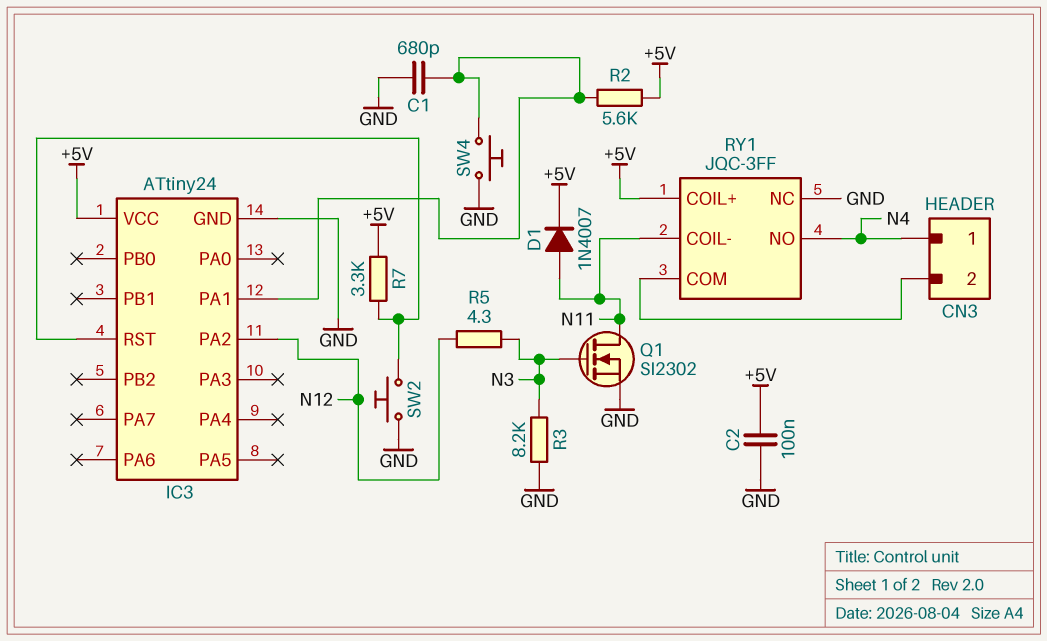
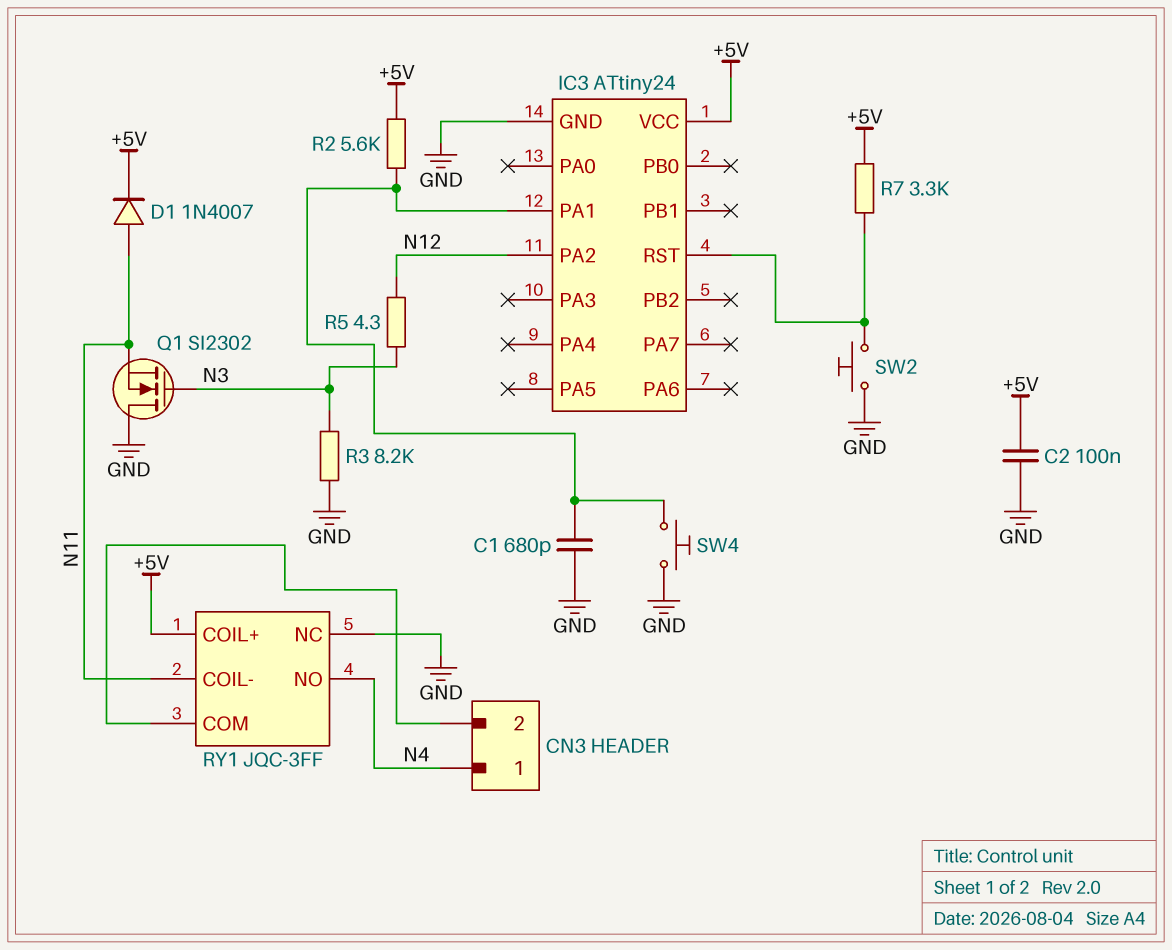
Q1: NMOS SI2302 (G N3, D N11, S GND) -> NMOS SI2302 (G N3, D GND, S N11)

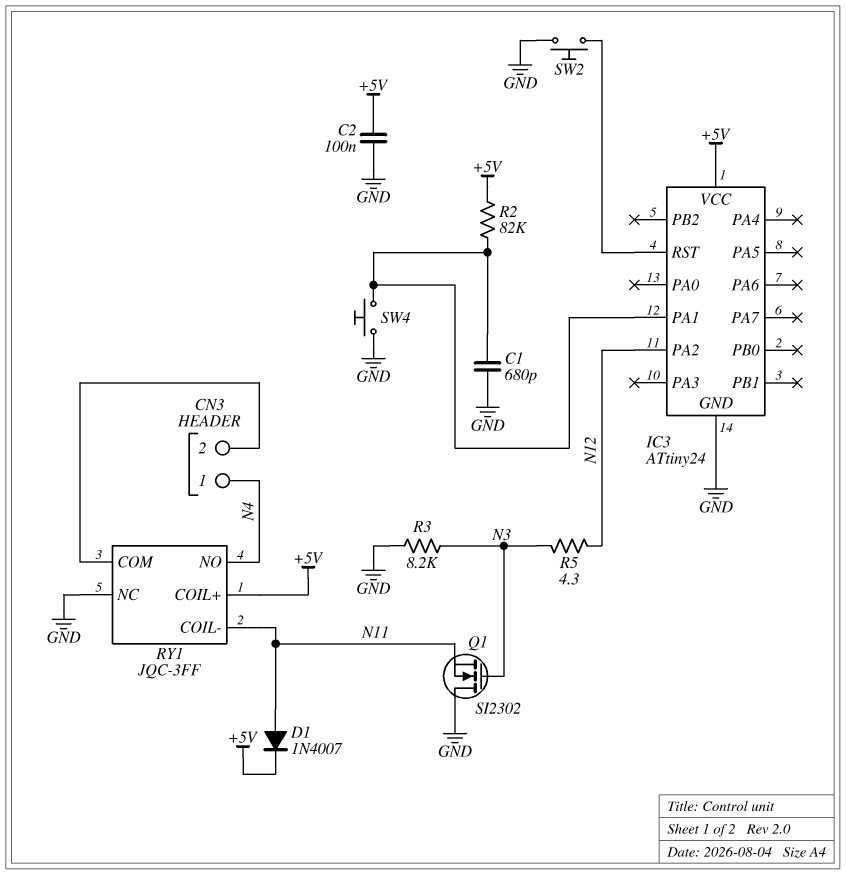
R2: 5.6k (+5V, IC3/PA1) -> 82k (+5V, IC3/PA1)
R7: 3.3k (+5V, IC3/RST) -> none

